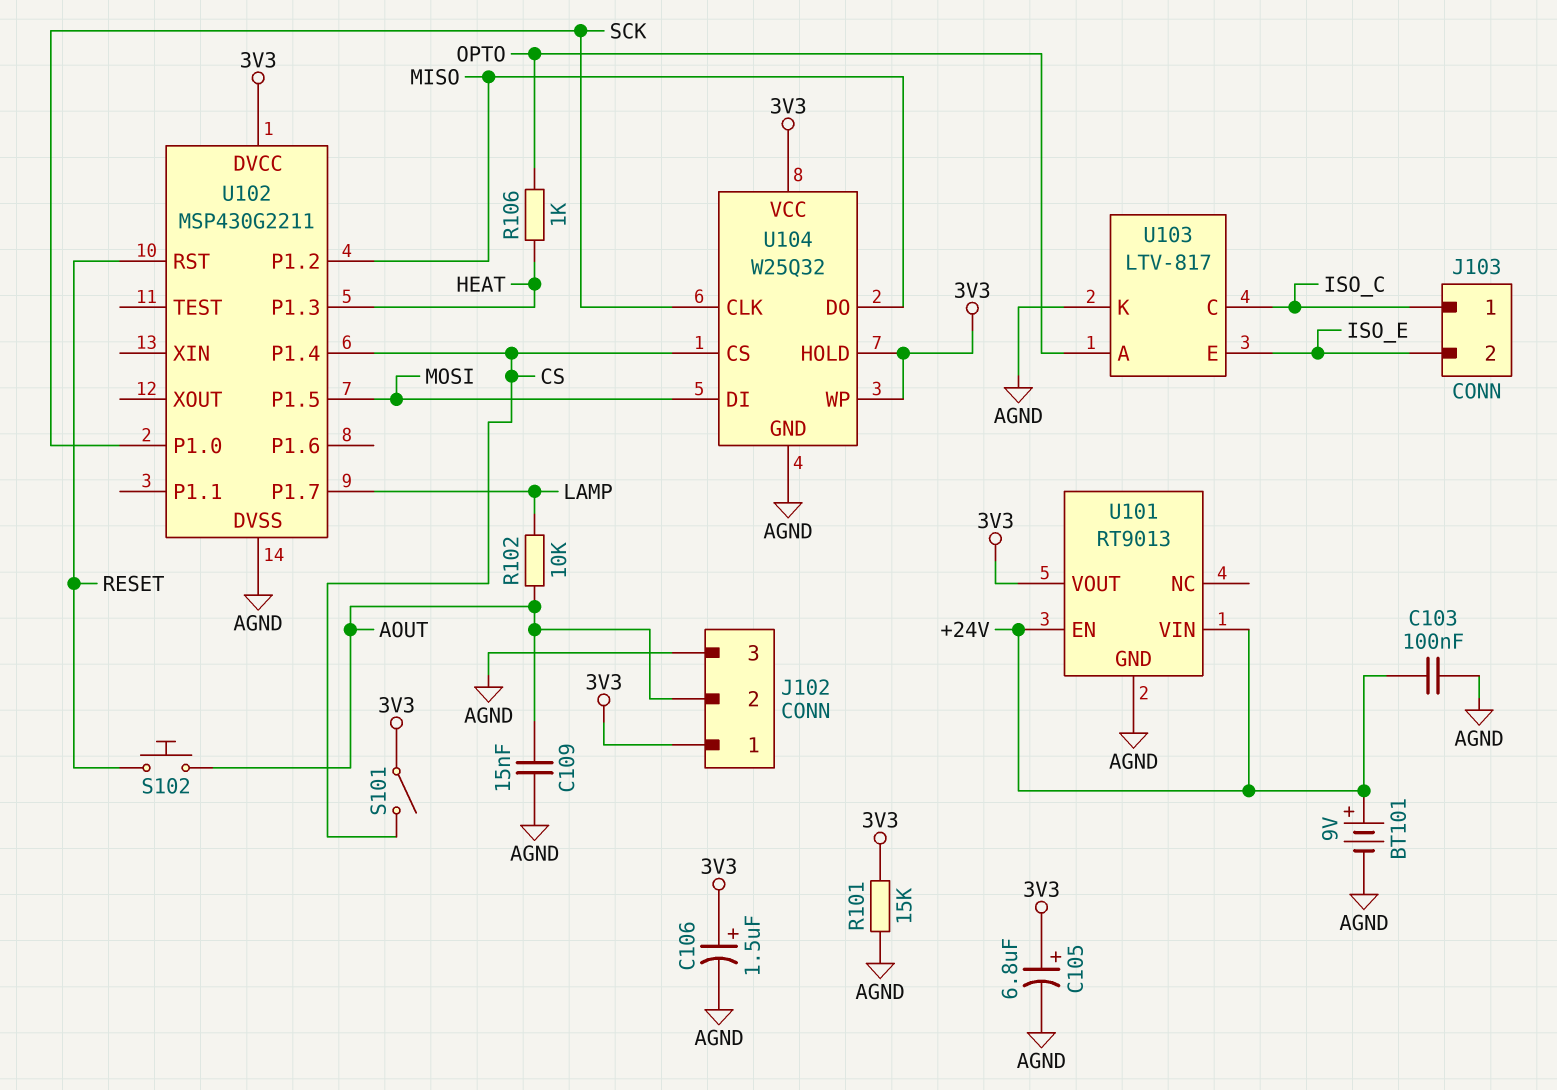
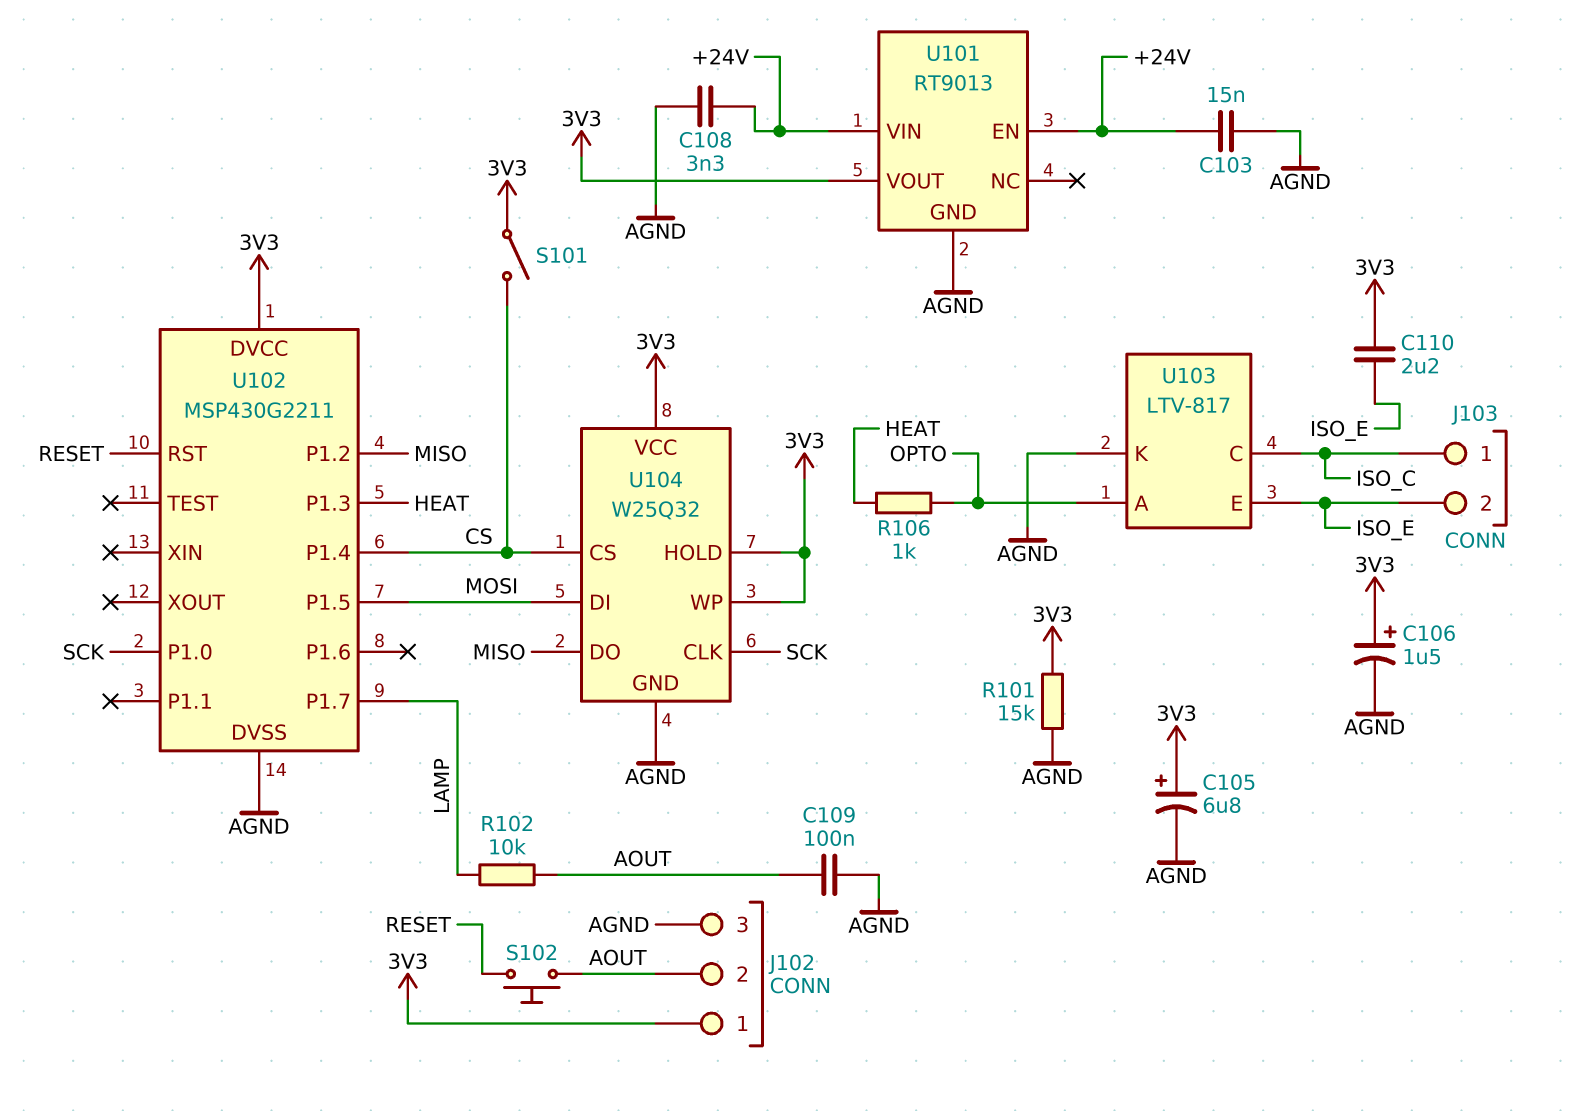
BT101: 9V (plus +24V, minus AGND) -> none
C103: 100nF (+24V, AGND) -> 15nF (+24V, AGND)
C108: none -> 3.3nF (+24V, AGND)
C109: 15nF (AGND, AOUT) -> 100nF (AGND, AOUT)
C110: none -> 2.2uF (3V3, ISO_E)

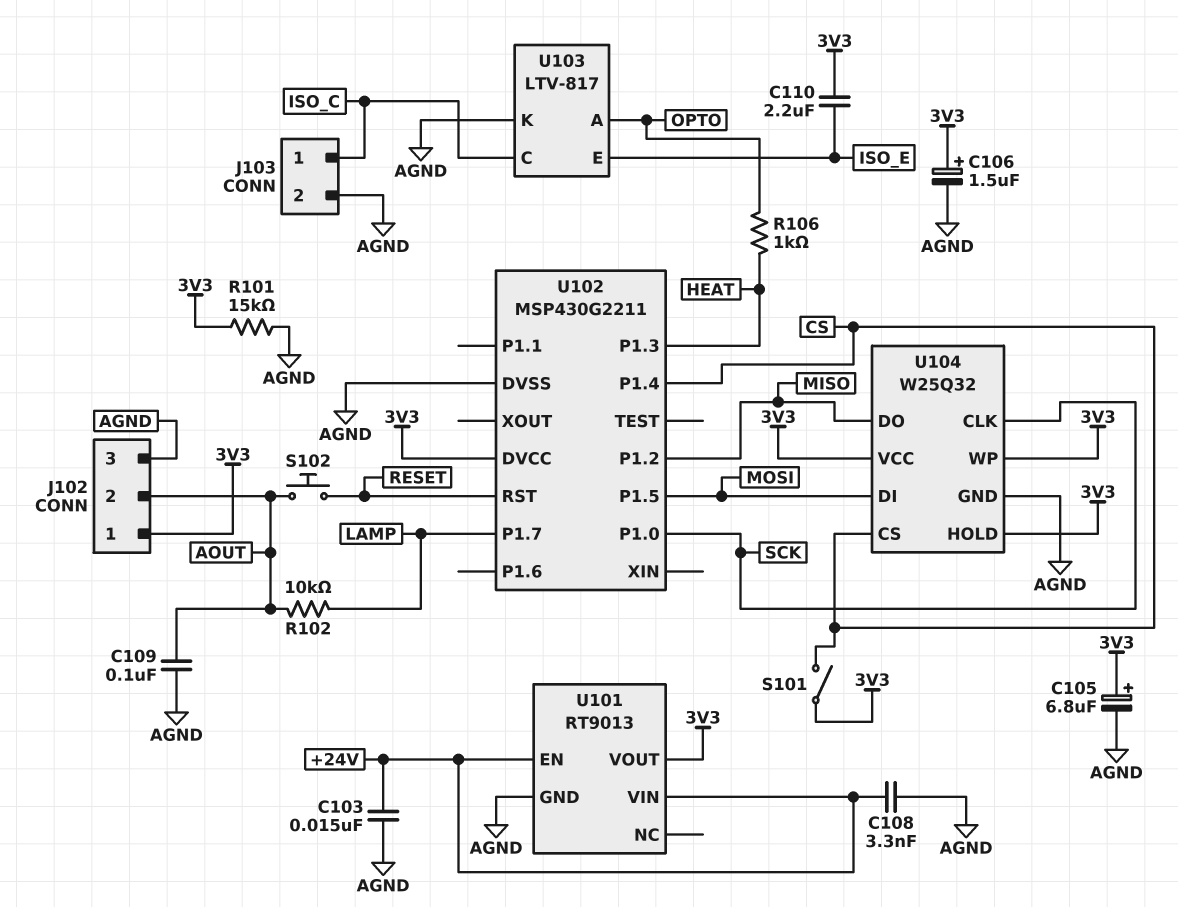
J103 pin 2: ISO_E -> AGND

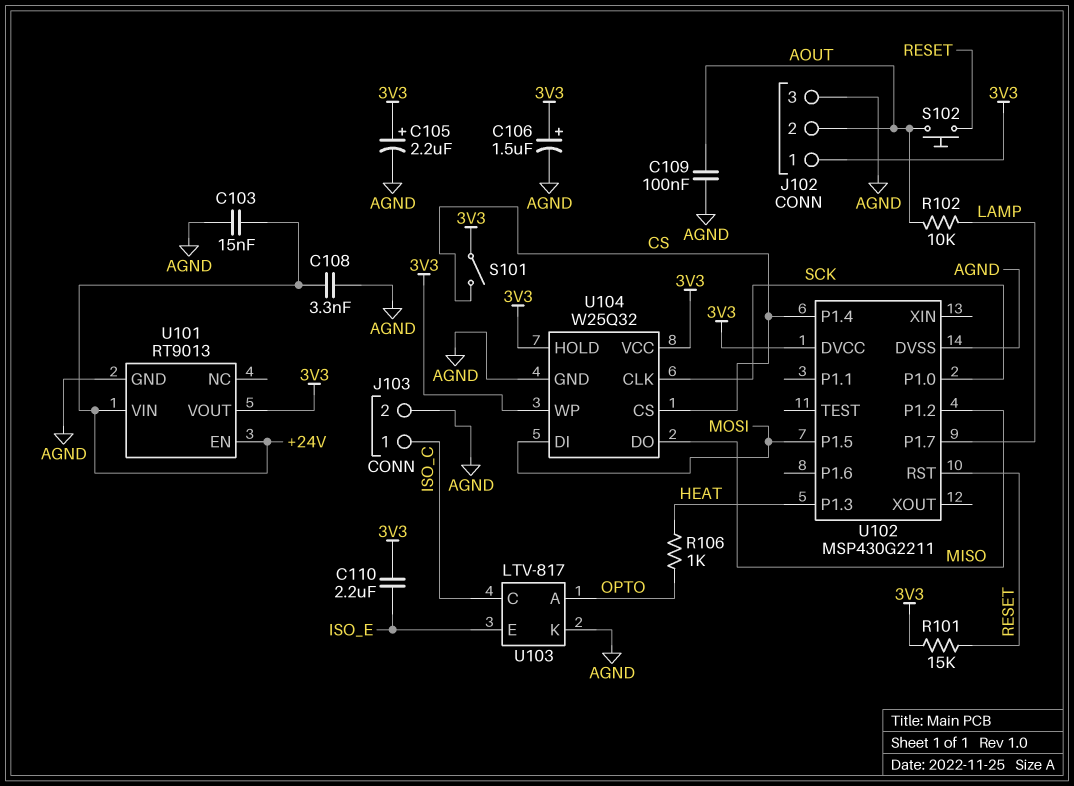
C105: 6.8uF (plus 3V3, minus AGND) -> 2.2uF (plus 3V3, minus AGND)
R101: 15k (3V3, AGND) -> 15k (3V3, RESET)

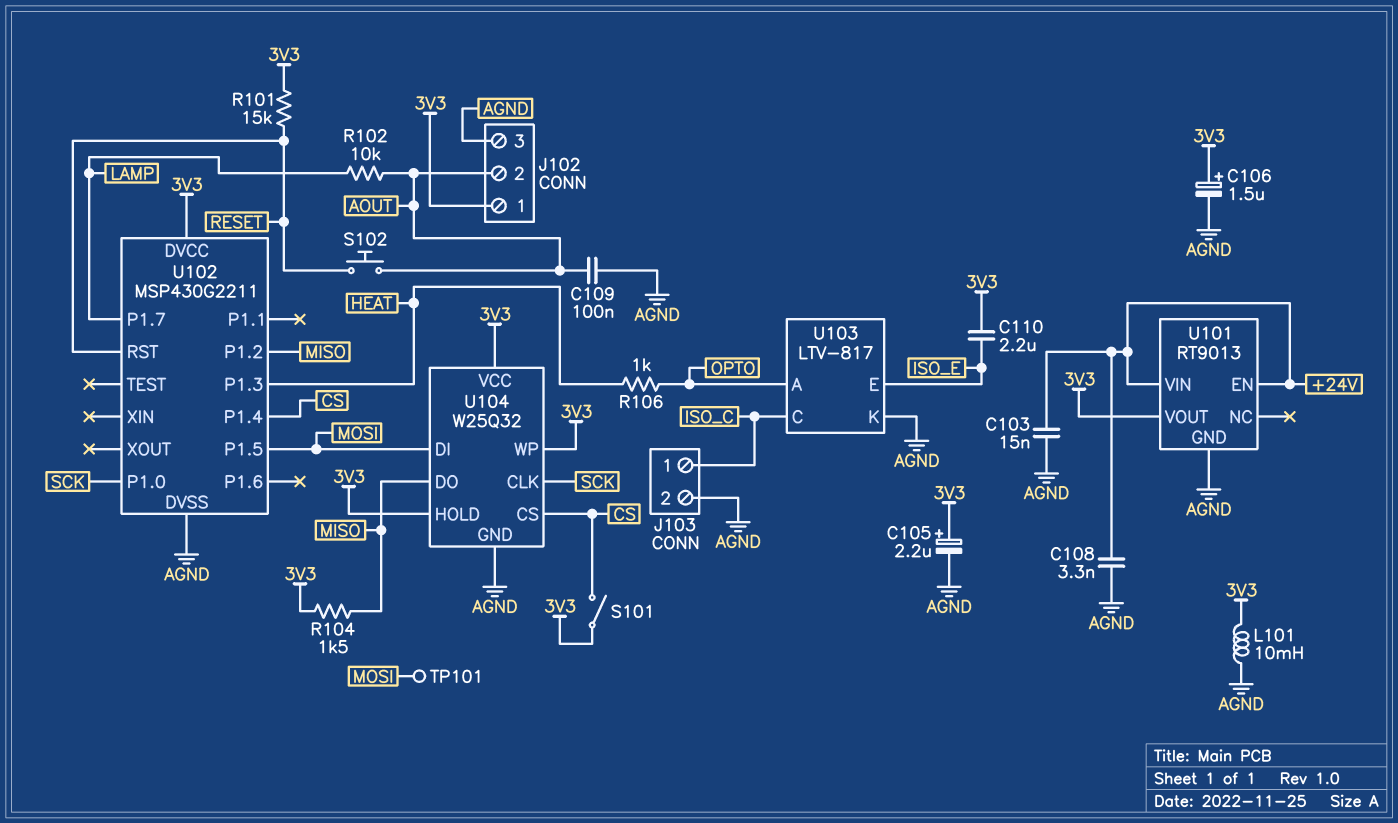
L101: none -> 10mH (3V3, AGND)
R104: none -> 1.5k (3V3, MISO)
TP101: none -> test point (MOSI)

